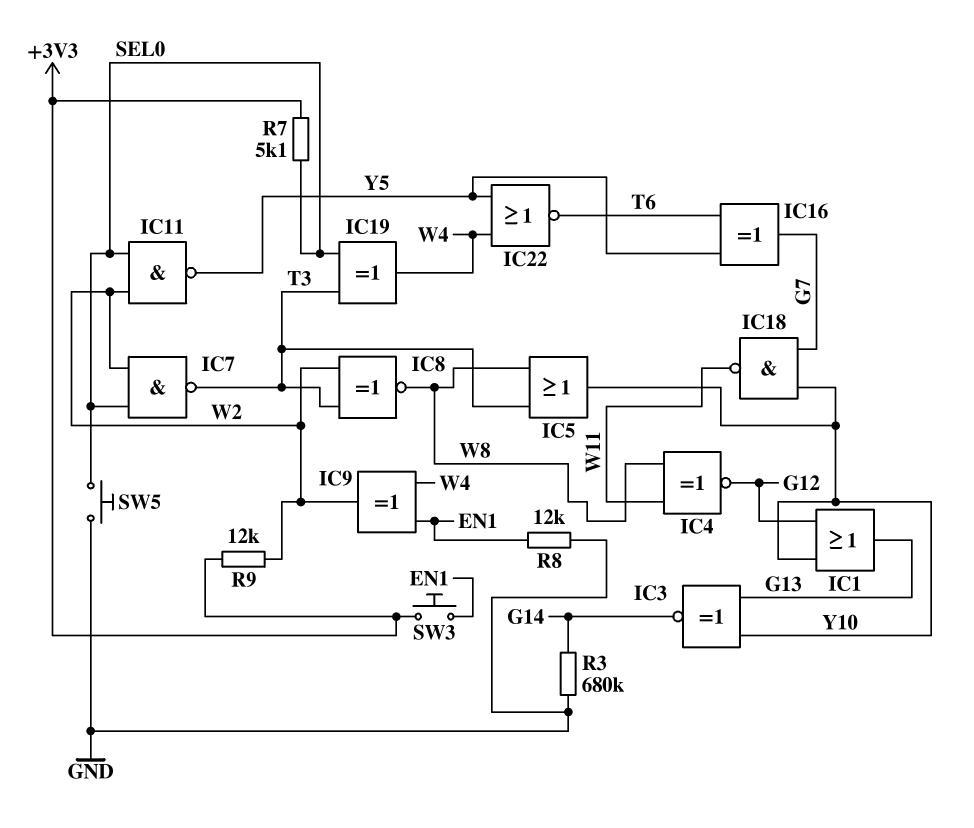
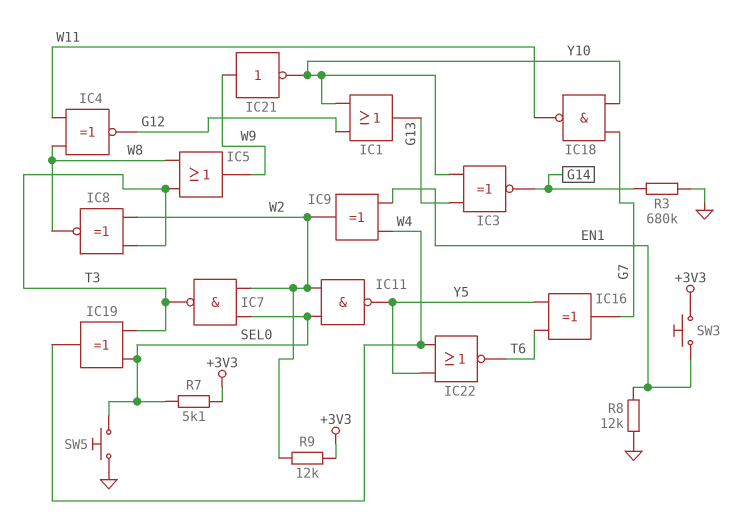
IC5: OR (in T3, in W8, out Y10) -> OR (in T3, in W8, out W9)
IC21: none -> NOT (in W9, out Y10)

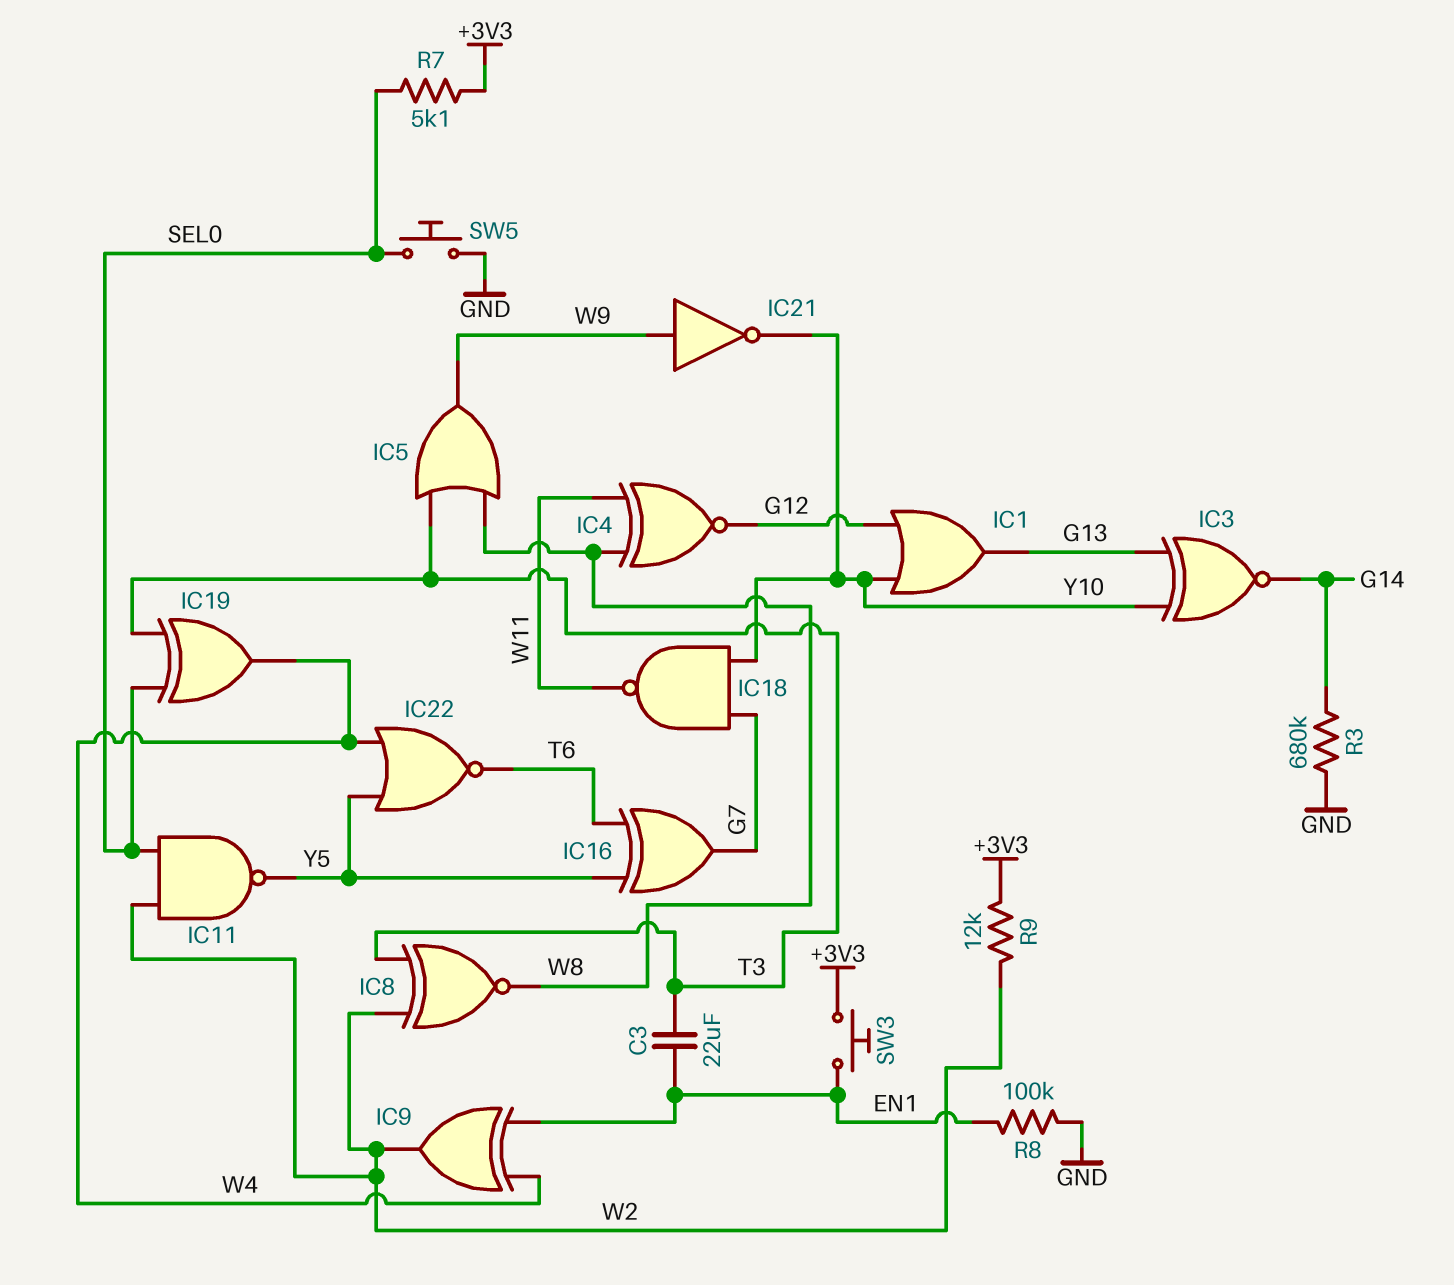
C3: none -> 22uF (EN1, T3)
IC7: NAND (in SEL0, in W2, out T3) -> none
R8: 12k (EN1, GND) -> 100k (EN1, GND)

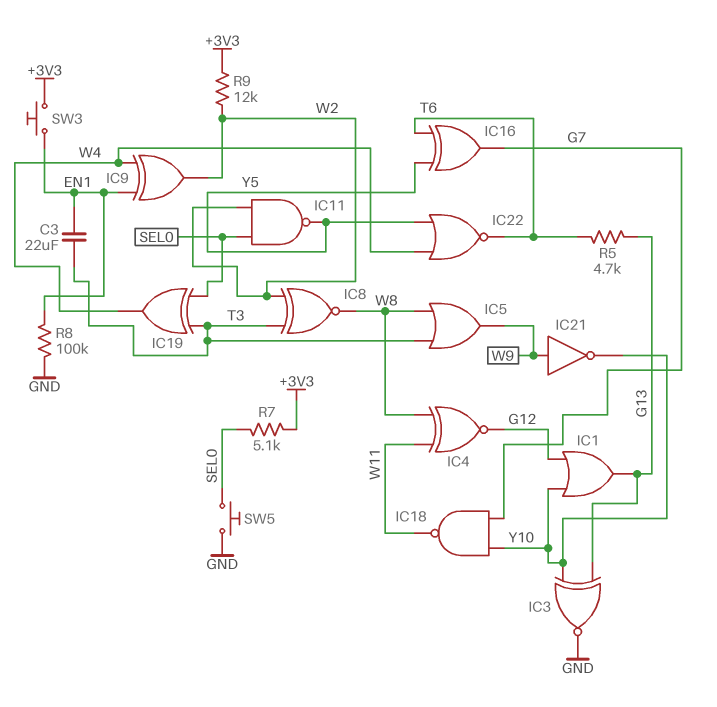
IC3: XNOR (in G13, in Y10, out G14) -> XNOR (in G13, in Y10, out GND)
R3: 680k (G14, GND) -> none
R5: none -> 4.7k (G13, T6)

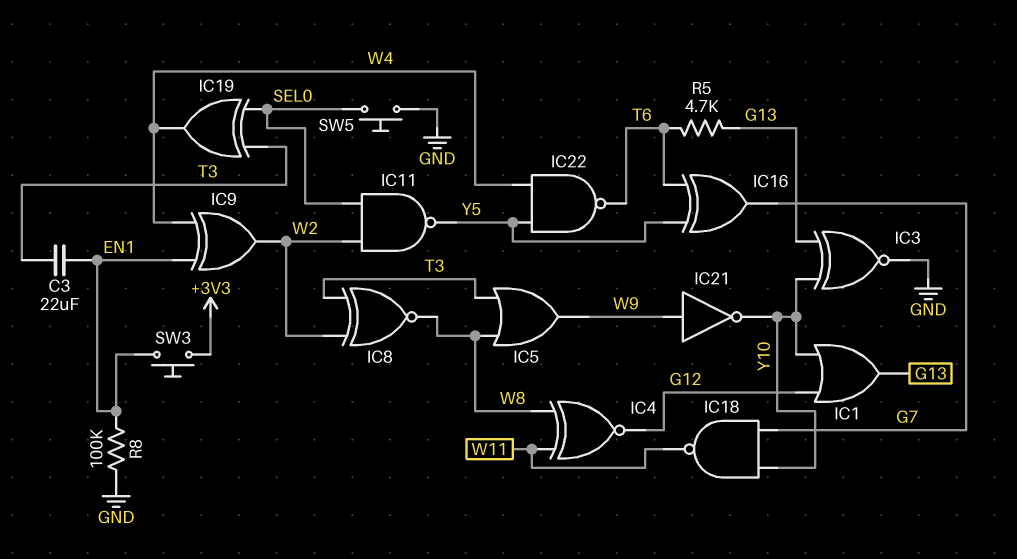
IC22: NOR (in W4, in Y5, out T6) -> NAND (in W4, in Y5, out T6)
R7: 5.1k (+3V3, SEL0) -> none
R9: 12k (+3V3, W2) -> none

